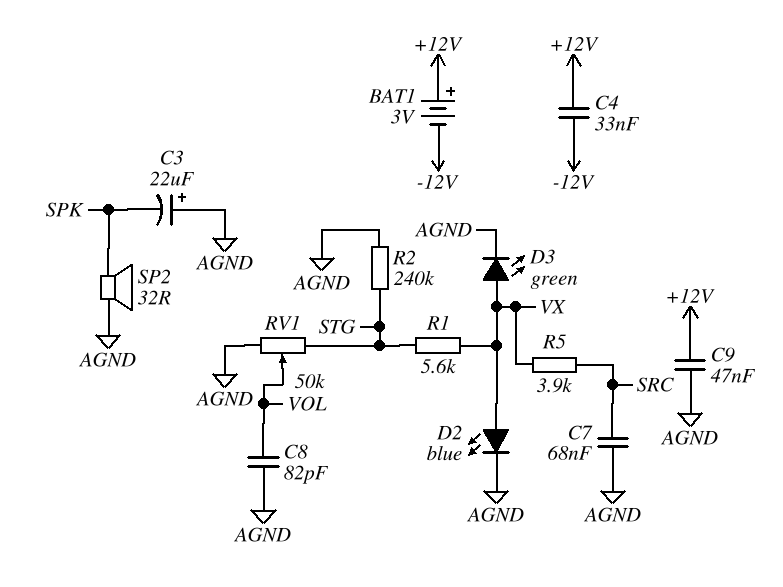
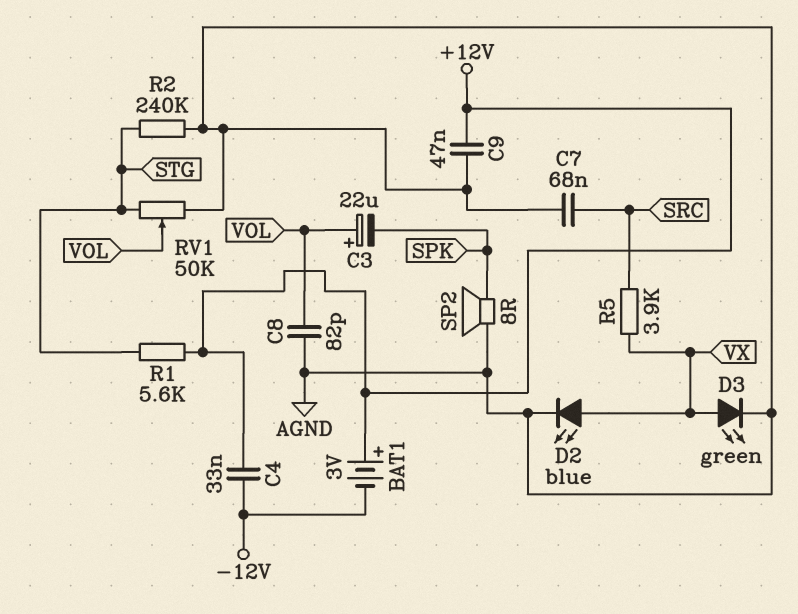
C3: 22uF (plus AGND, minus SPK) -> 22uF (plus VOL, minus SPK)
R1: 5.6k (STG, VX) -> 5.6k (+12V, STG)
SP2: speaker 32R (AGND, SPK) -> speaker 8R (AGND, SPK)

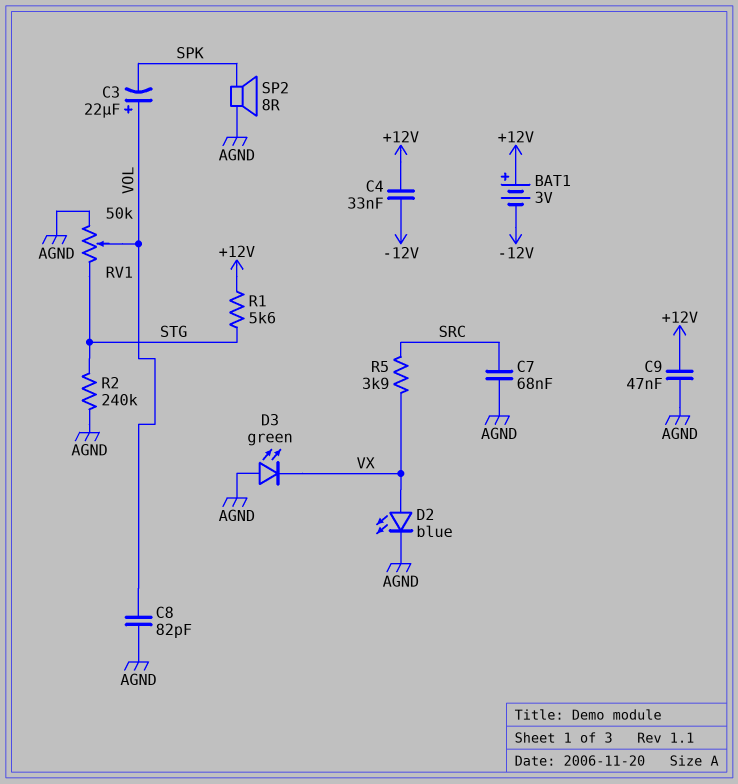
D3: LED green (A VX, K AGND) -> LED green (A AGND, K VX)

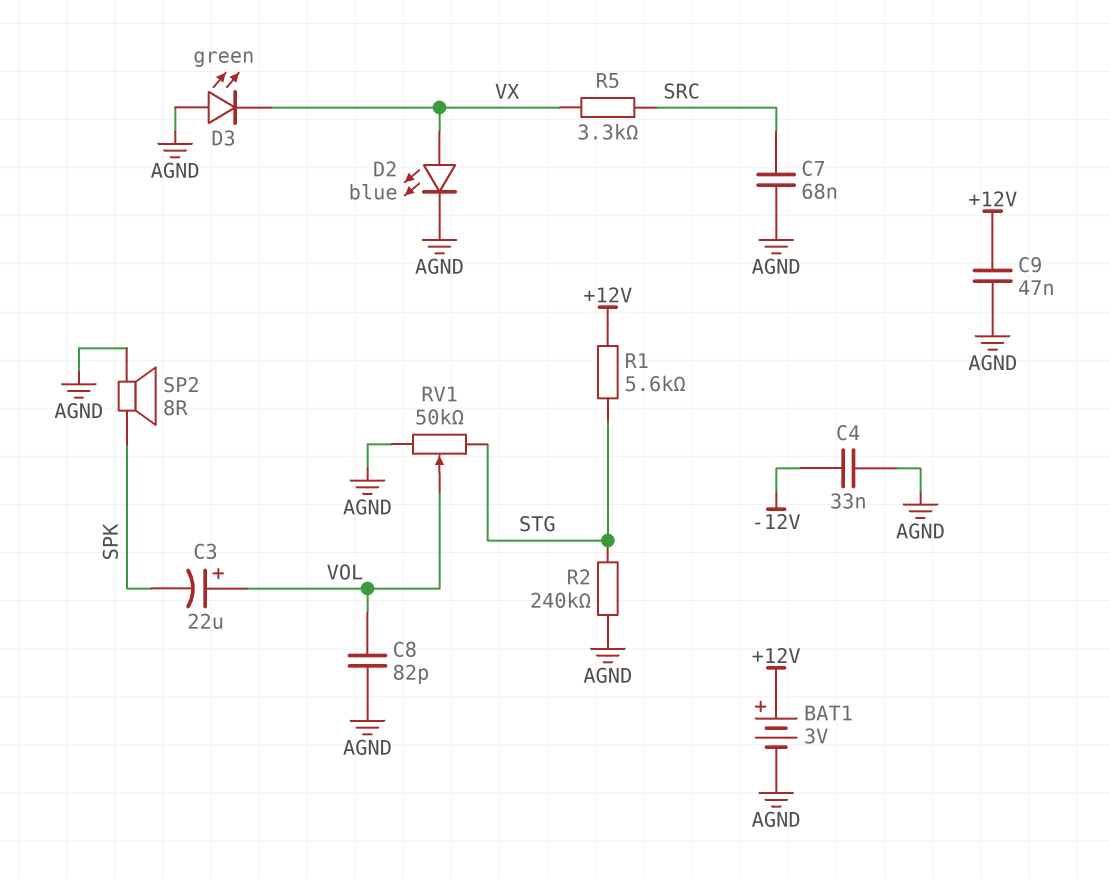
BAT1: 3V (plus +12V, minus -12V) -> 3V (plus +12V, minus AGND)
C4: 33nF (+12V, -12V) -> 33nF (-12V, AGND)
R5: 3.9k (SRC, VX) -> 3.3k (SRC, VX)

